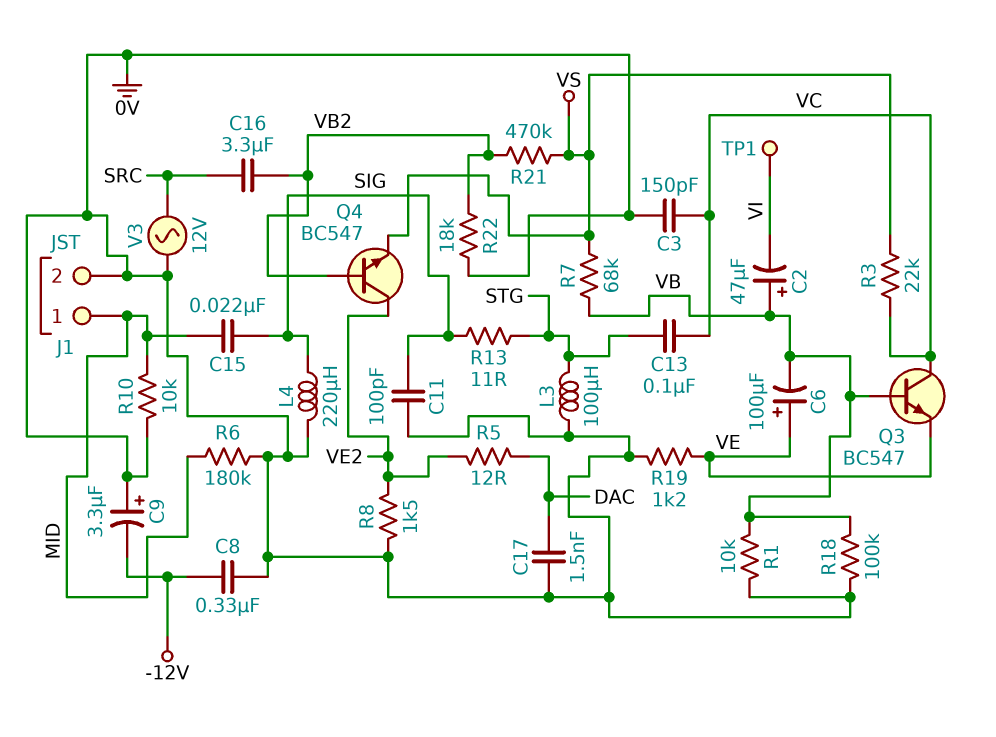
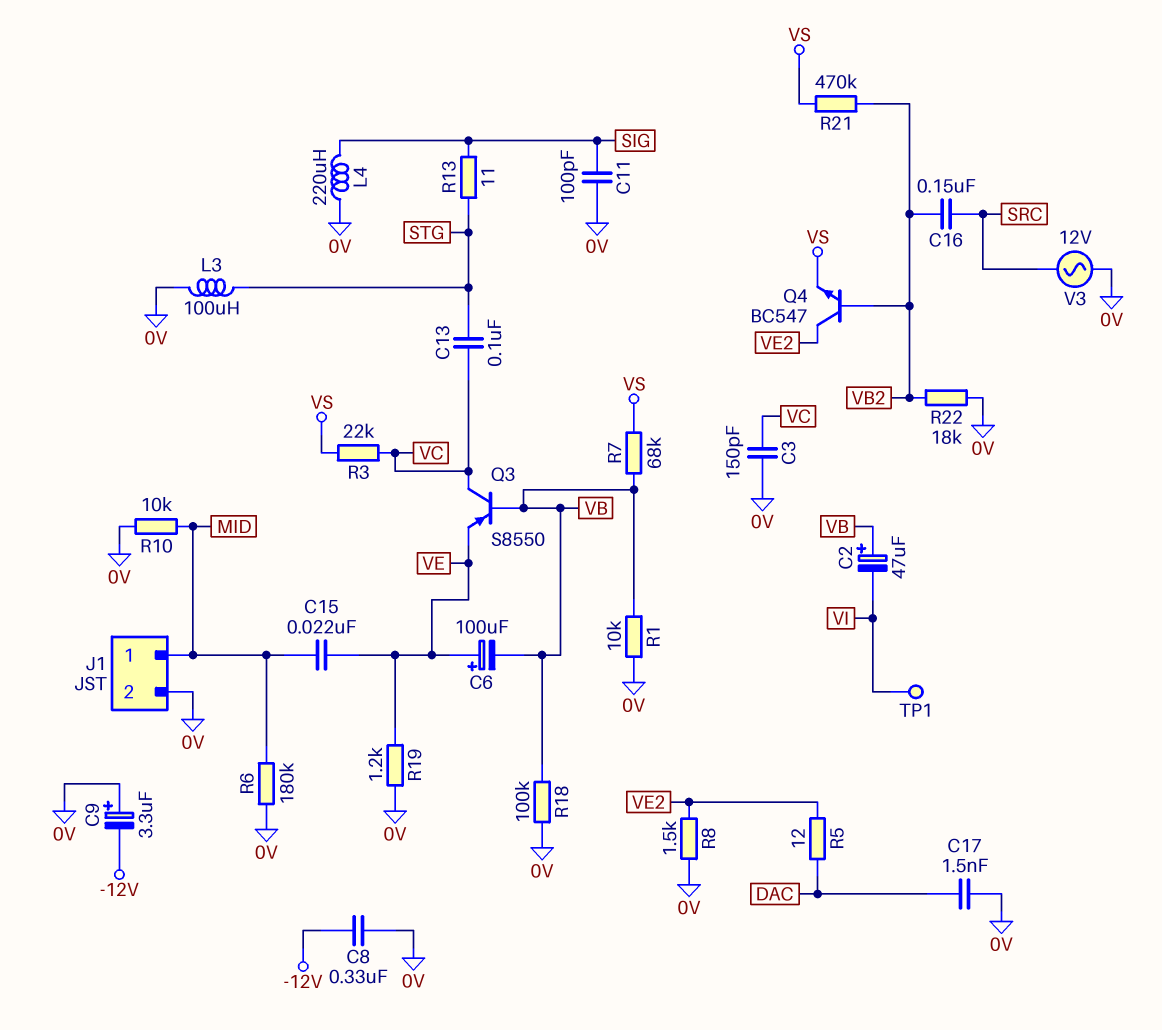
C15: 22nF (MID, SIG) -> 22nF (MID, VE)
C16: 3.3uF (SRC, VB2) -> 150nF (SRC, VB2)
Q3: NPN BC547 (B VB, C VC, E VE) -> PNP S8550 (B VB, C VC, E VE)

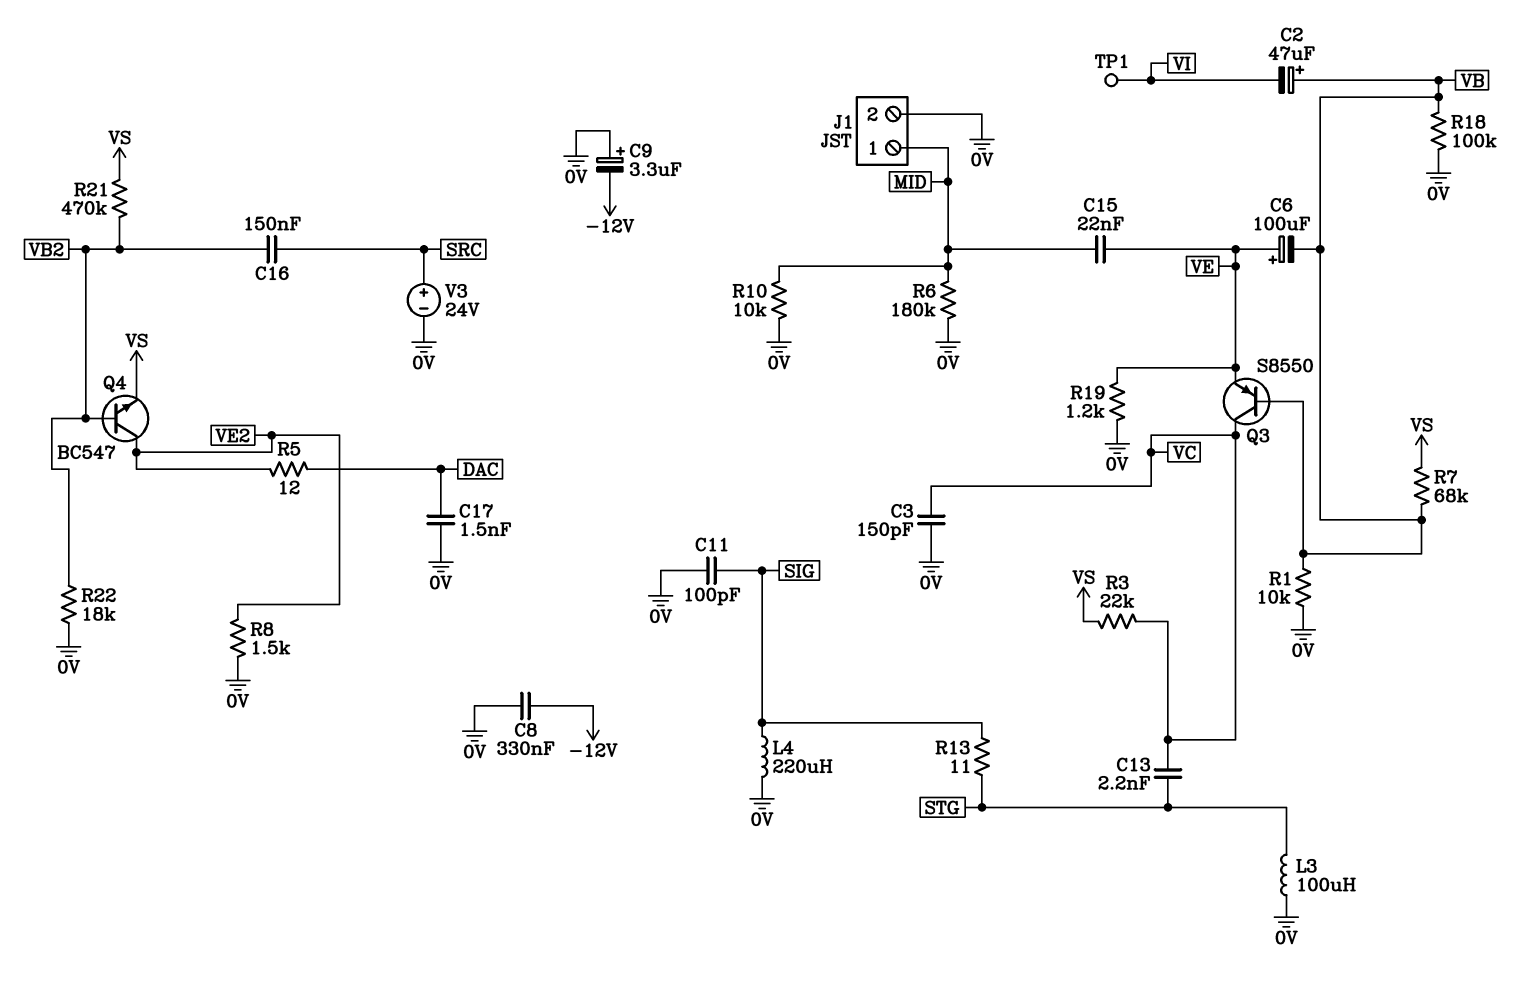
C13: 100nF (STG, VC) -> 2.2nF (STG, VC)
V3: AC 12V (0V, SRC) -> 24V (plus SRC, minus 0V)

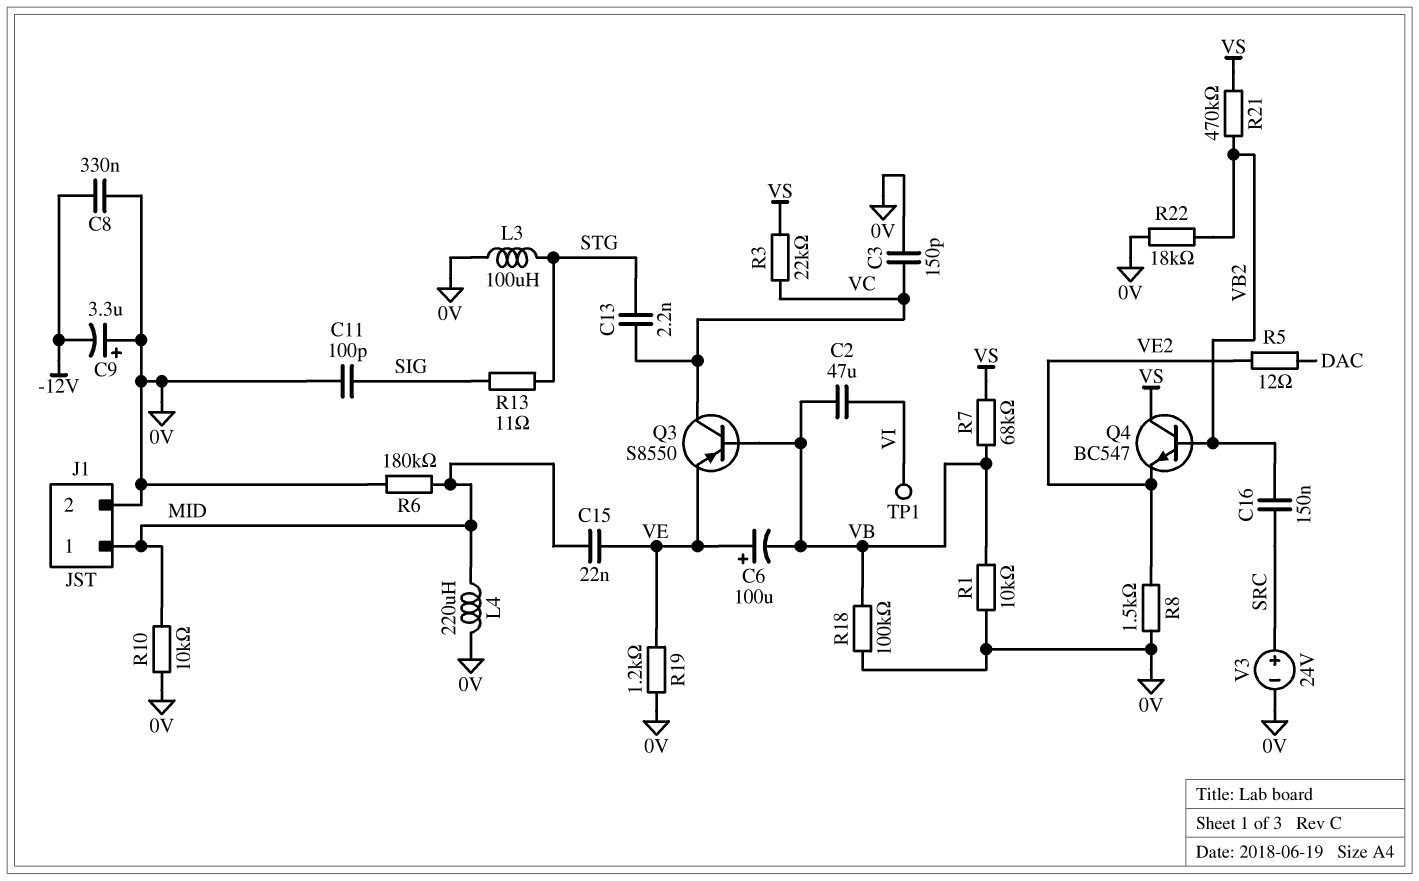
C2: 47uF (plus VB, minus VI) -> 47uF (VB, VI)
C17: 1.5nF (0V, DAC) -> none
L4: 220uH (0V, SIG) -> 220uH (0V, MID)
Q4: NPN BC547 (B VB2, C VE2, E VS) -> NPN BC547 (B VB2, C VS, E VE2)

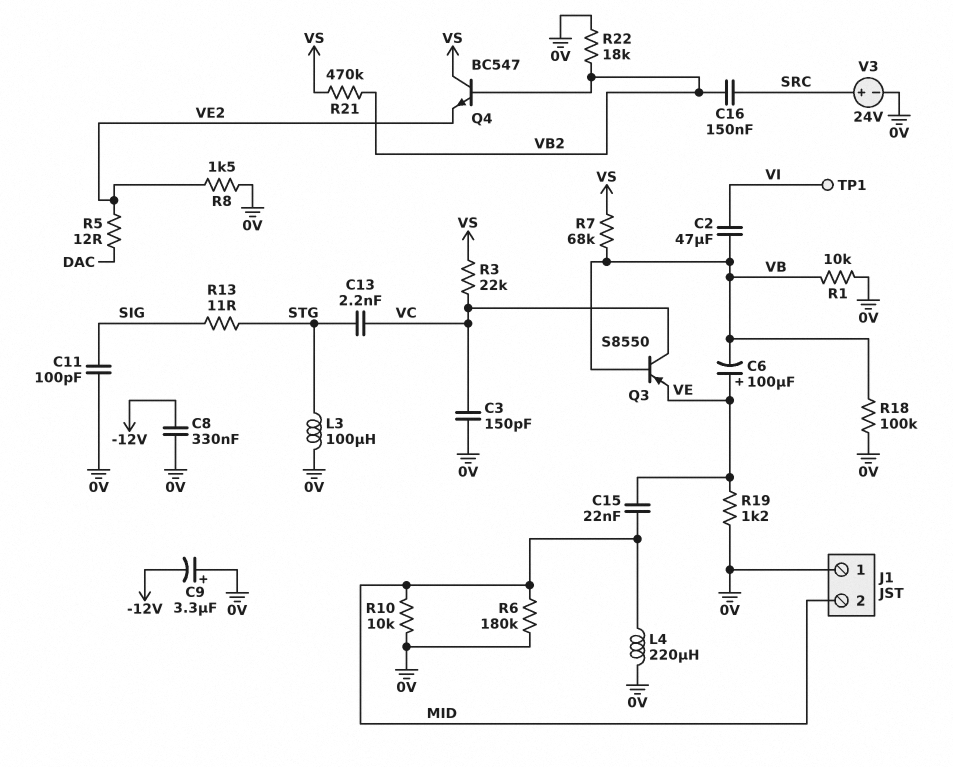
J1 pin 1: MID -> 0V
J1 pin 2: 0V -> MID

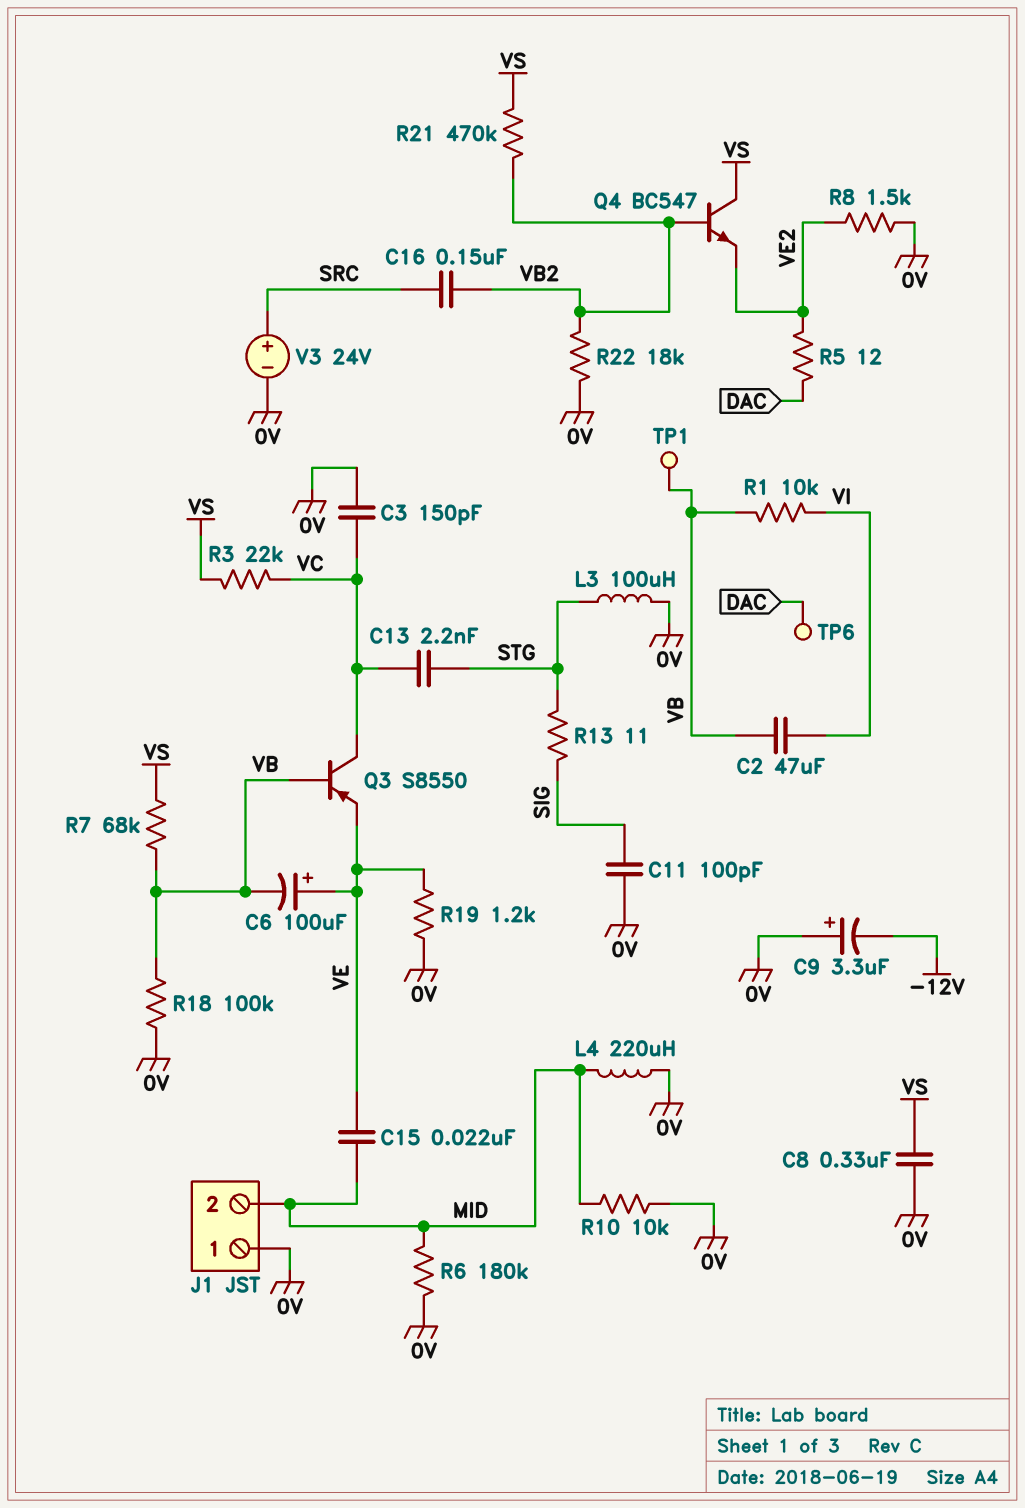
C8: 330nF (-12V, 0V) -> 330nF (0V, VS)
R1: 10k (0V, VB) -> 10k (VB, VI)
TP1: test point (VI) -> test point (VB)
TP6: none -> test point (DAC)

